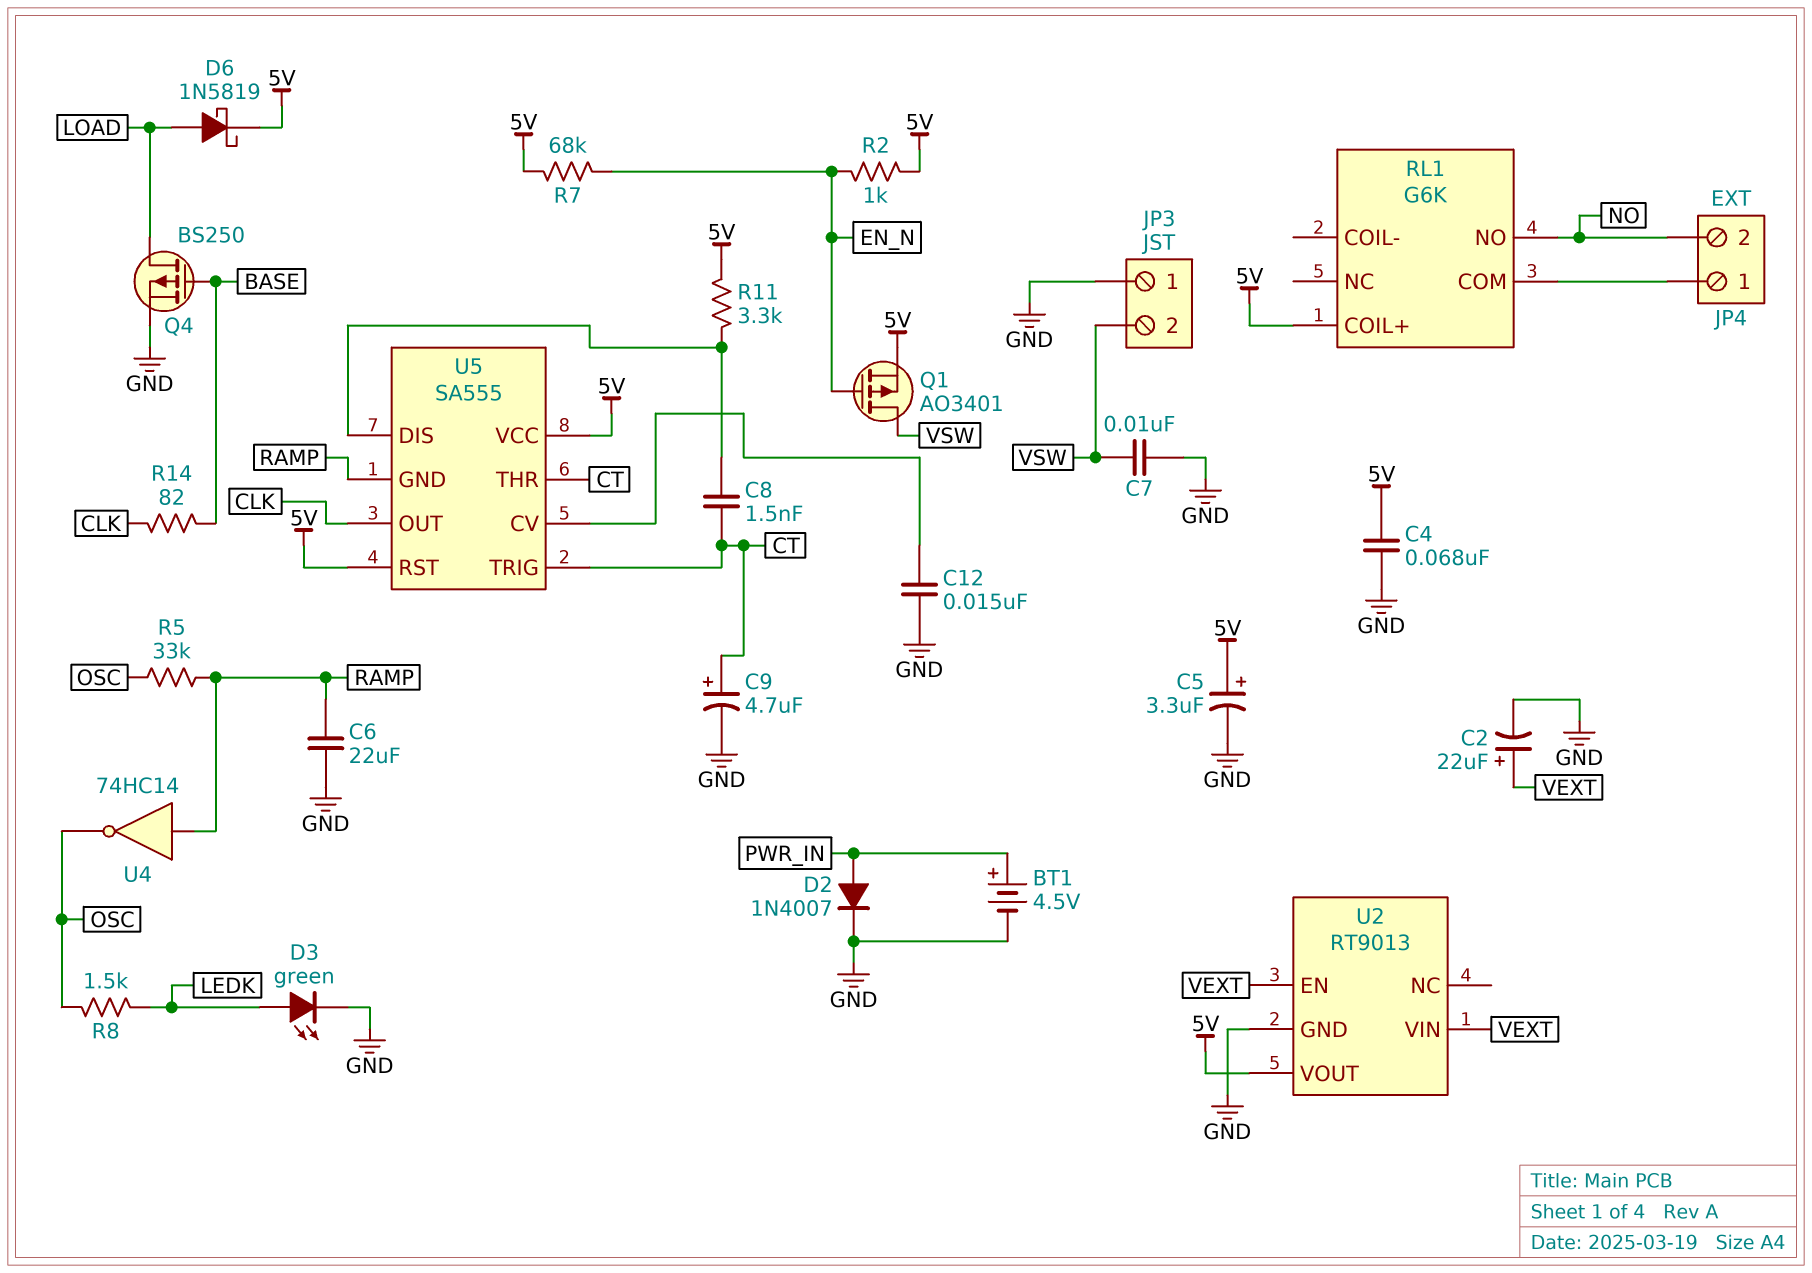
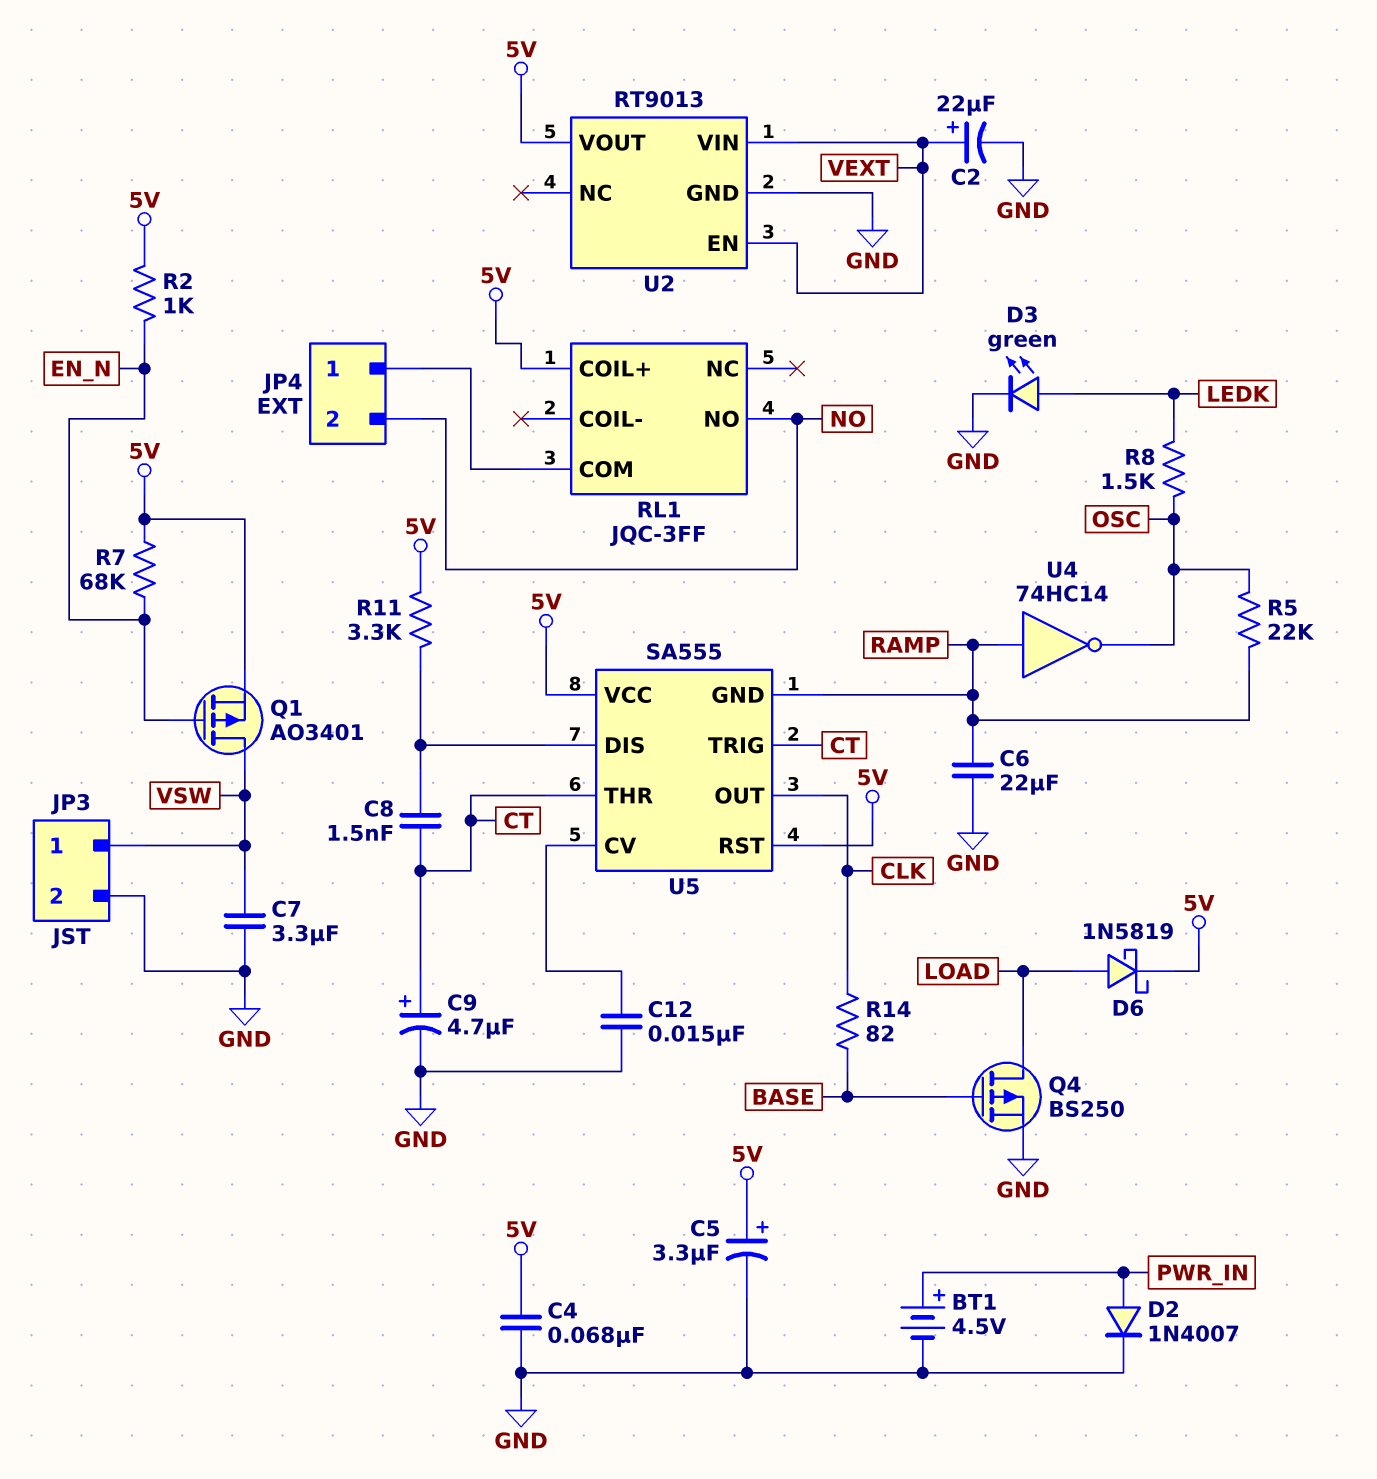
C7: 10nF (GND, VSW) -> 3.3uF (GND, VSW)
JP3 pin 1: GND -> VSW
JP3 pin 2: VSW -> GND
R5: 33k (OSC, RAMP) -> 22k (OSC, RAMP)
RL1: G6K -> JQC-3FF

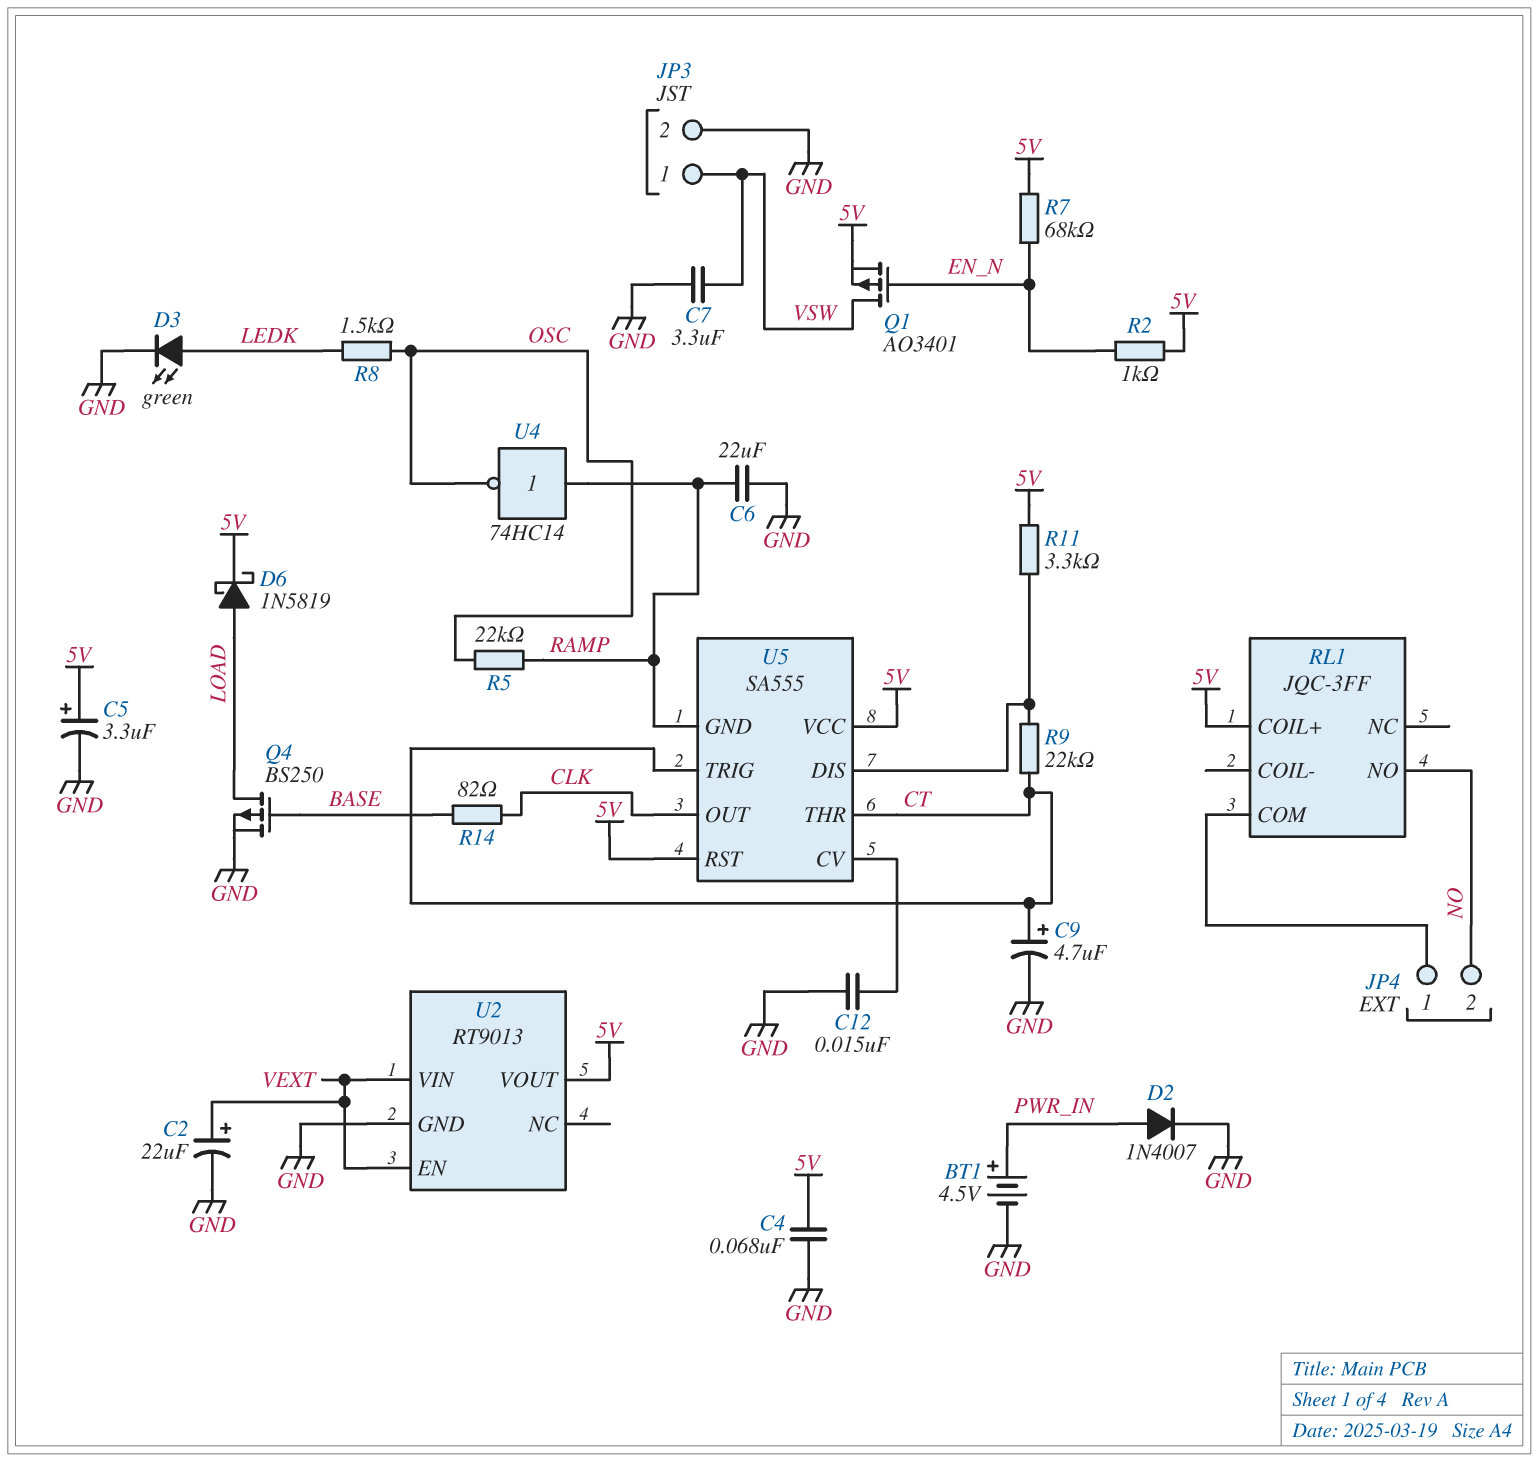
C8: 1.5nF (CT, U5/DIS) -> none
R9: none -> 22k (CT, U5/DIS)

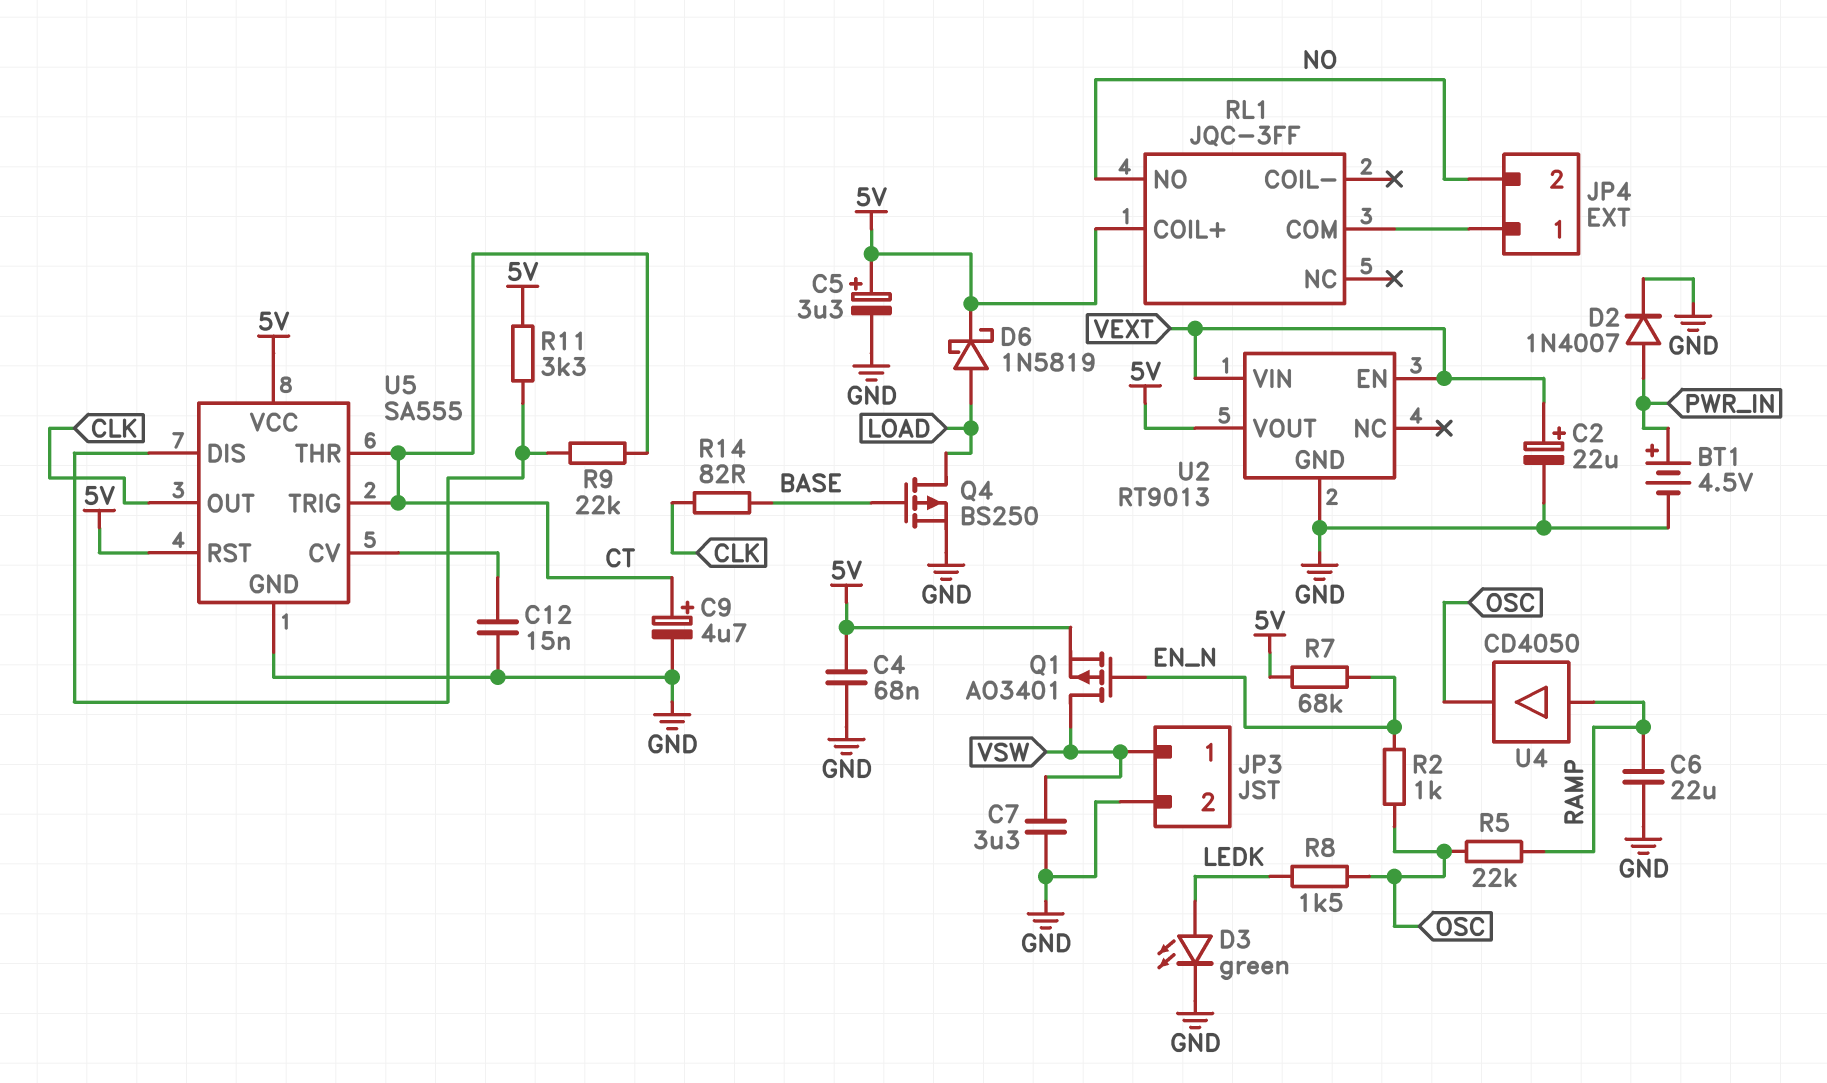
R2: 1k (5V, EN_N) -> 1k (EN_N, OSC)
U4: NOT 74HC14 (in RAMP, out OSC) -> buffer CD4050 (in RAMP, out OSC)
U5 pin GND: RAMP -> GND

